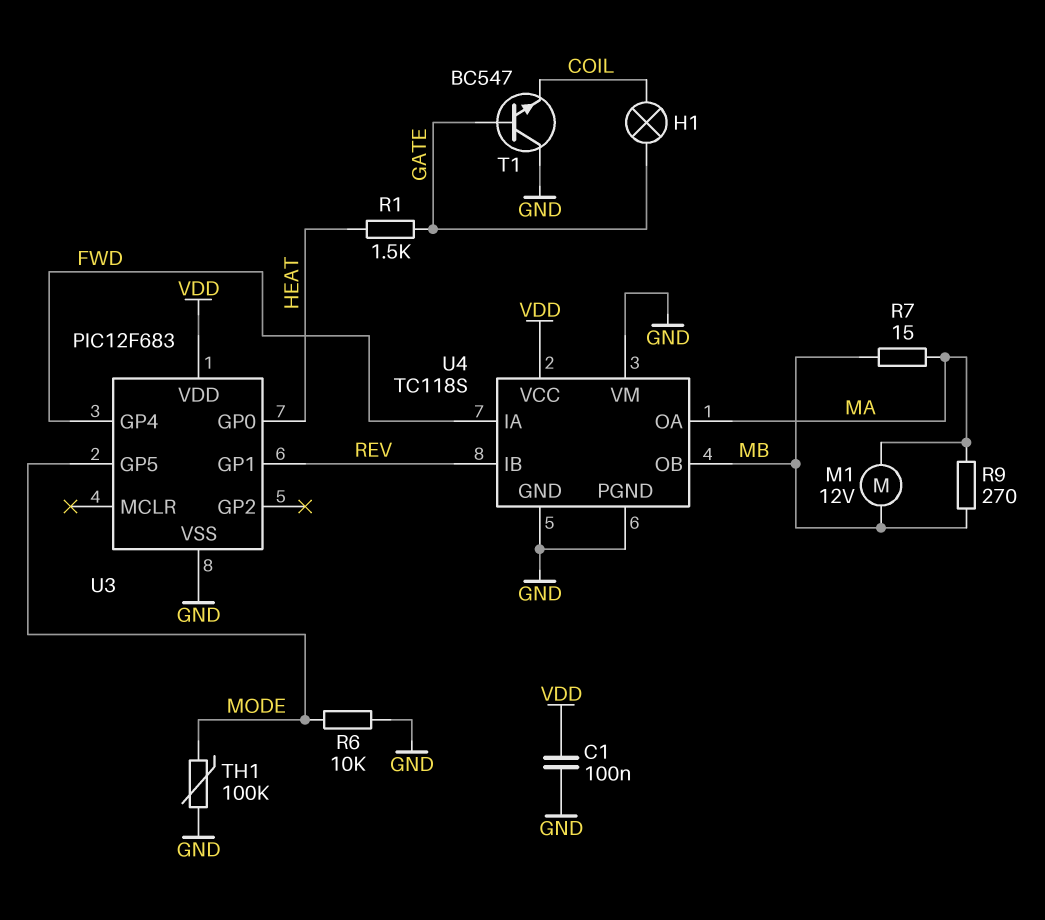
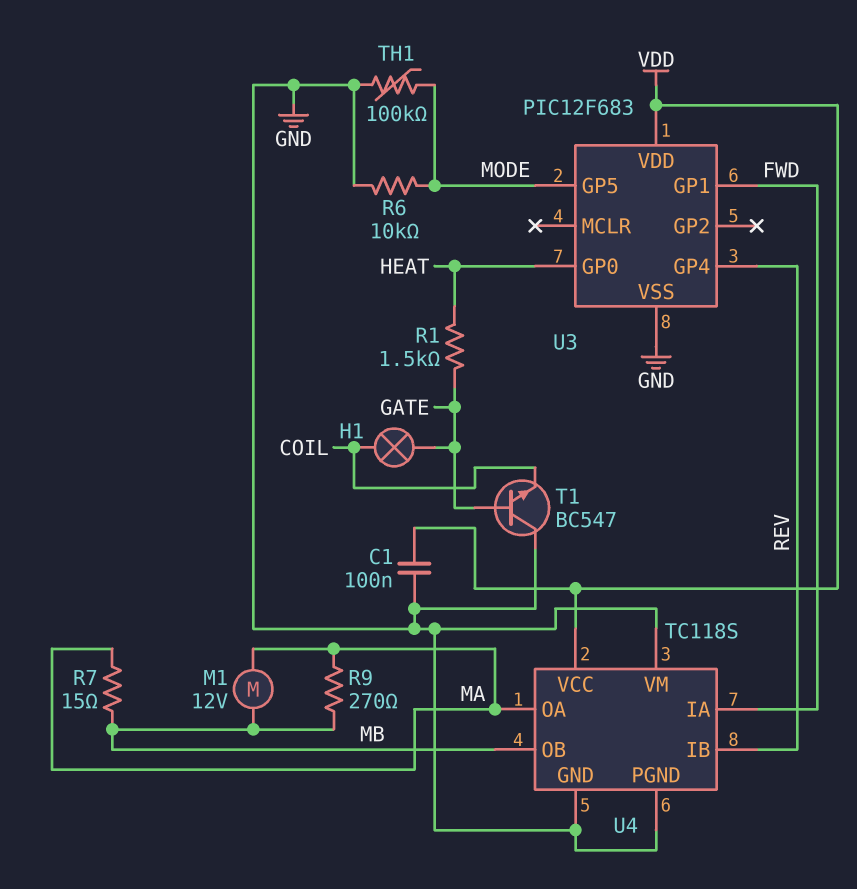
U3 pin GP1: REV -> FWD
U3 pin GP4: FWD -> REV

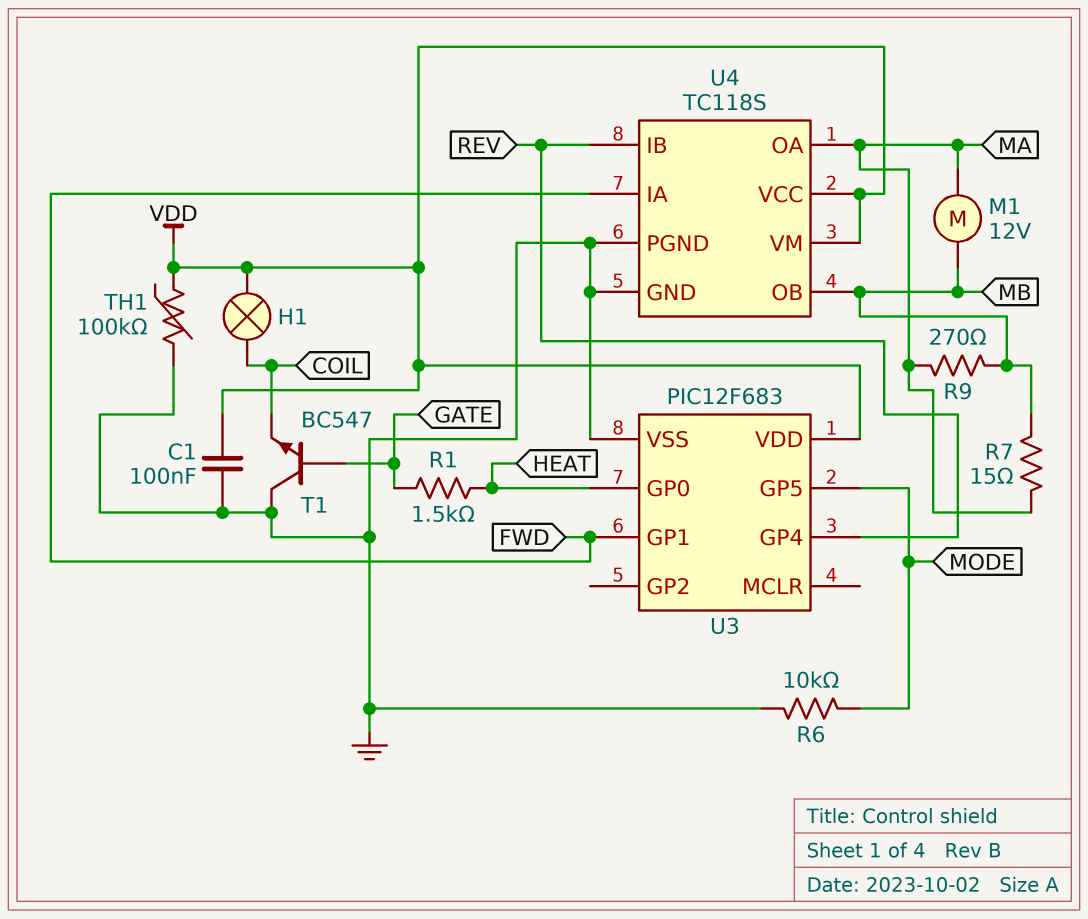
H1: lamp (COIL, GATE) -> lamp (COIL, VDD)
TH1: 100k (GND, MODE) -> 100k (GND, VDD)
U4 pin VM: GND -> VDD

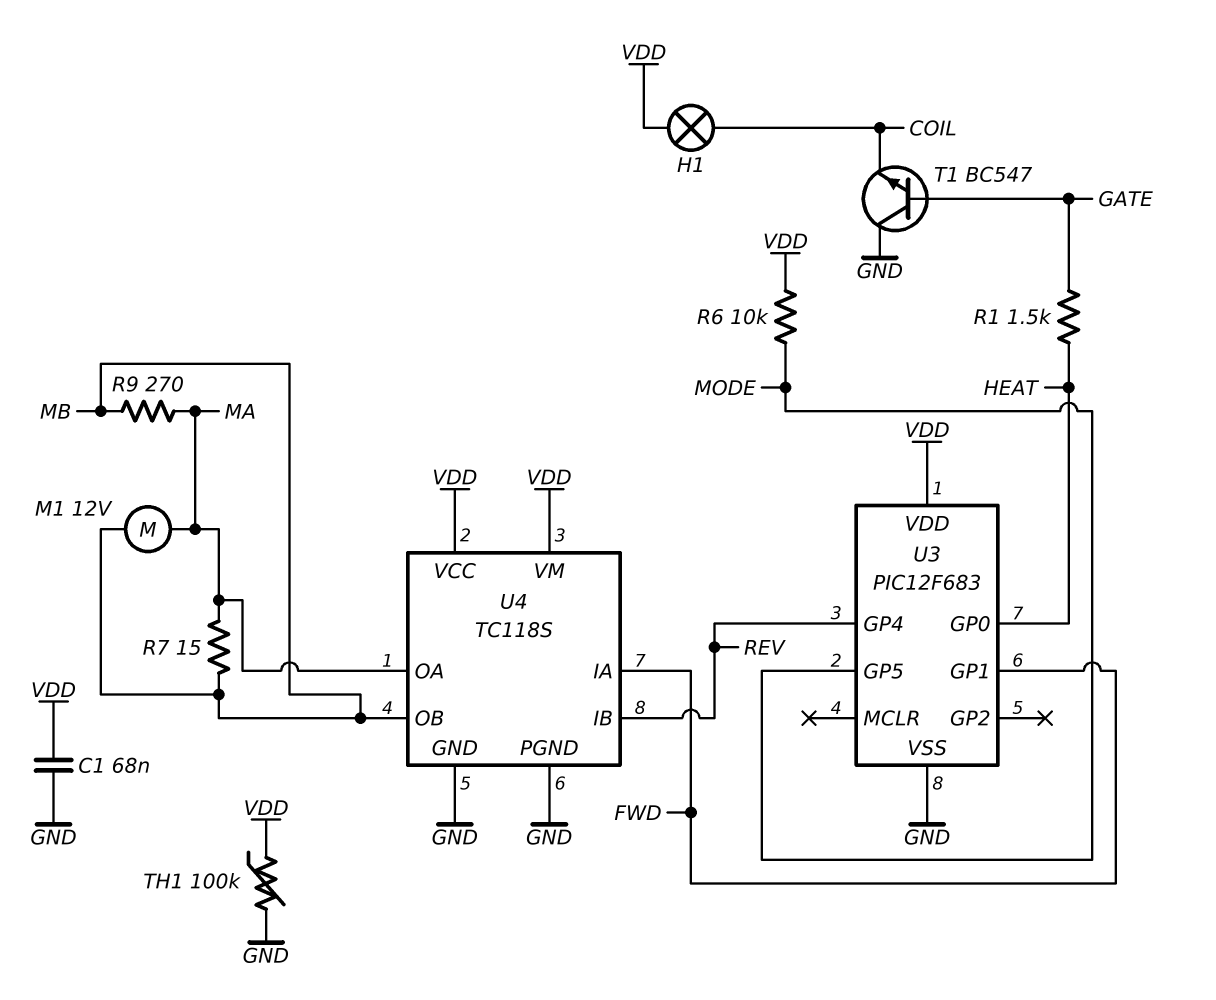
C1: 100nF (GND, VDD) -> 68nF (GND, VDD)
R6: 10k (GND, MODE) -> 10k (MODE, VDD)

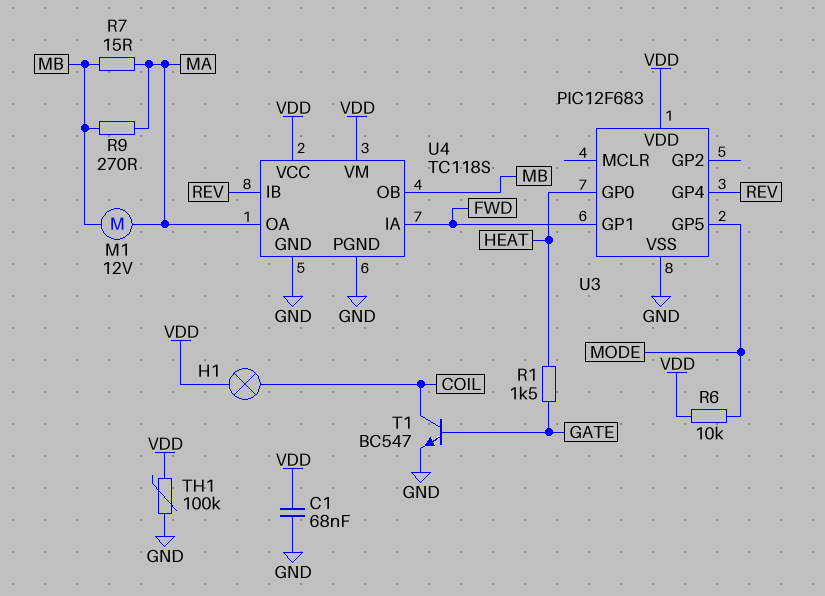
T1: NPN BC547 (B GATE, C GND, E COIL) -> NPN BC547 (B GATE, C COIL, E GND)

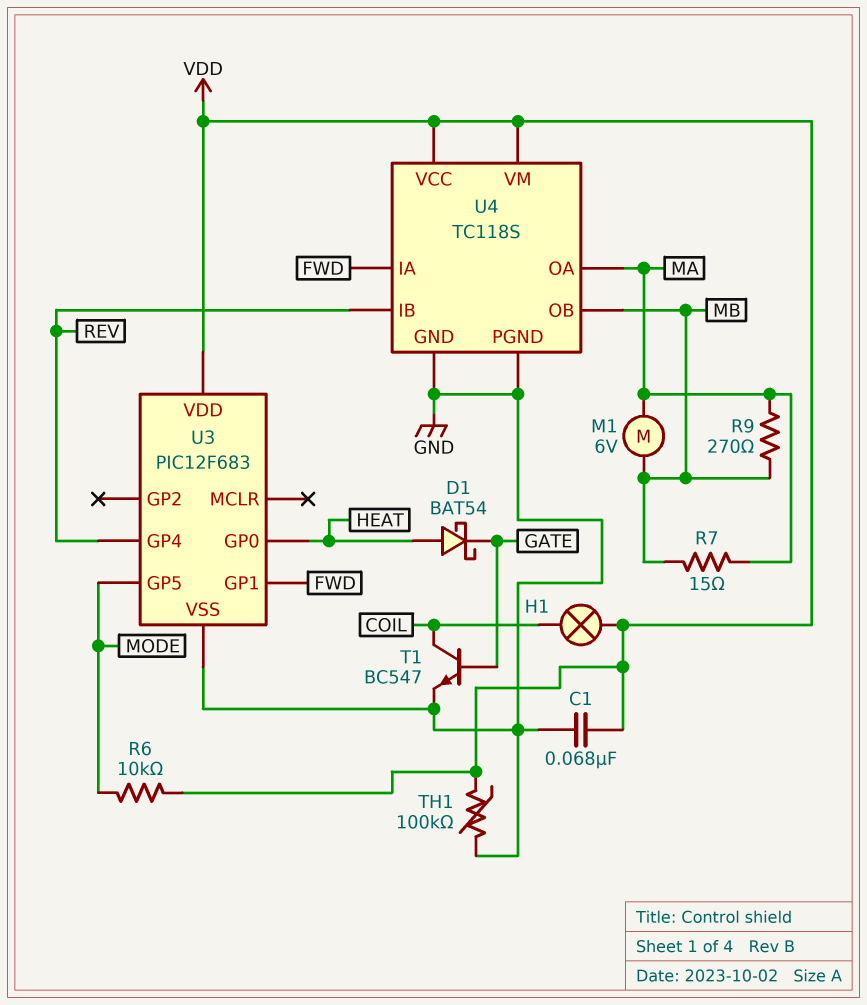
D1: none -> schottky BAT54 (A HEAT, K GATE)
M1: motor 12V (MA, MB) -> motor 6V (MA, MB)
R1: 1.5k (GATE, HEAT) -> none

